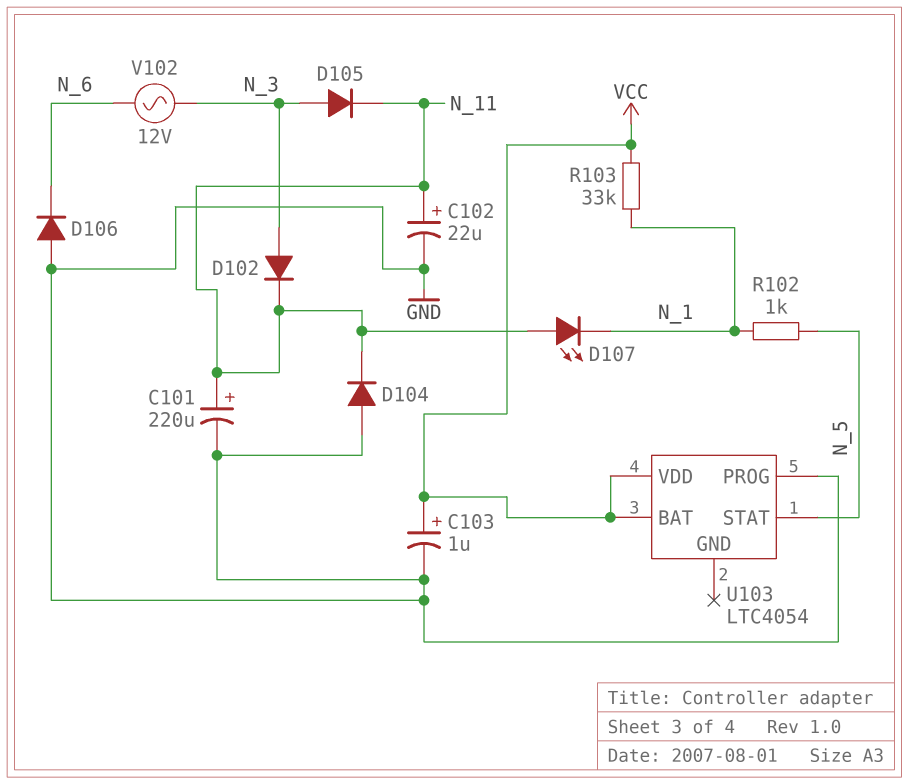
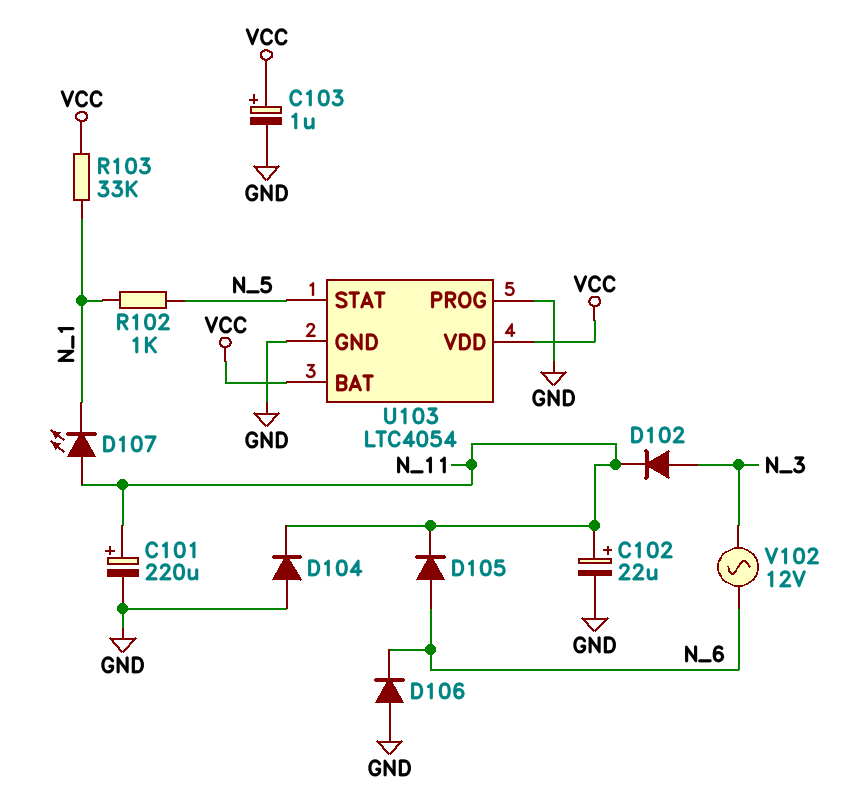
D105: diode (A N_3, K N_11) -> diode (A N_6, K N_11)
U103 pin GND: none -> GND

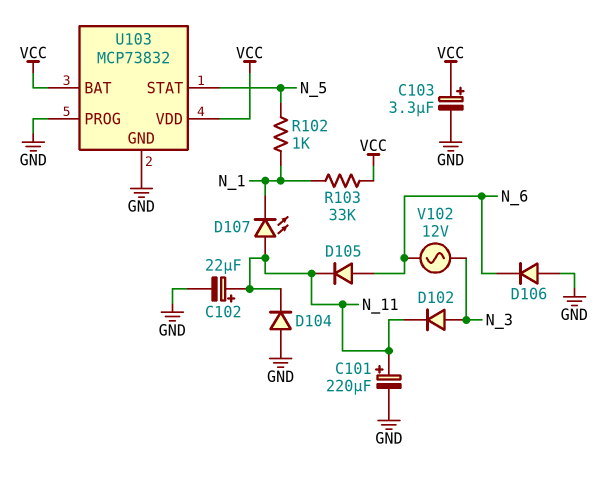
C103: 1uF (plus VCC, minus GND) -> 3.3uF (plus VCC, minus GND)
U103: LTC4054 -> MCP73832

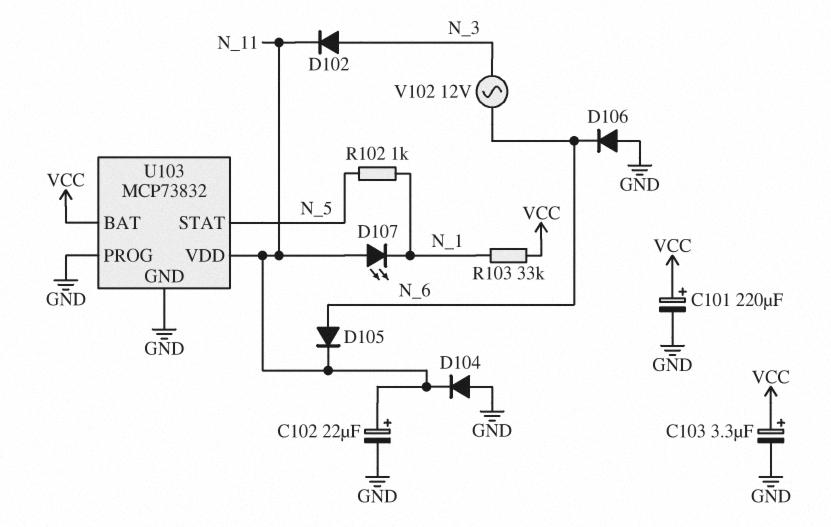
C101: 220uF (plus N_11, minus GND) -> 220uF (plus VCC, minus GND)
U103 pin VDD: VCC -> N_11

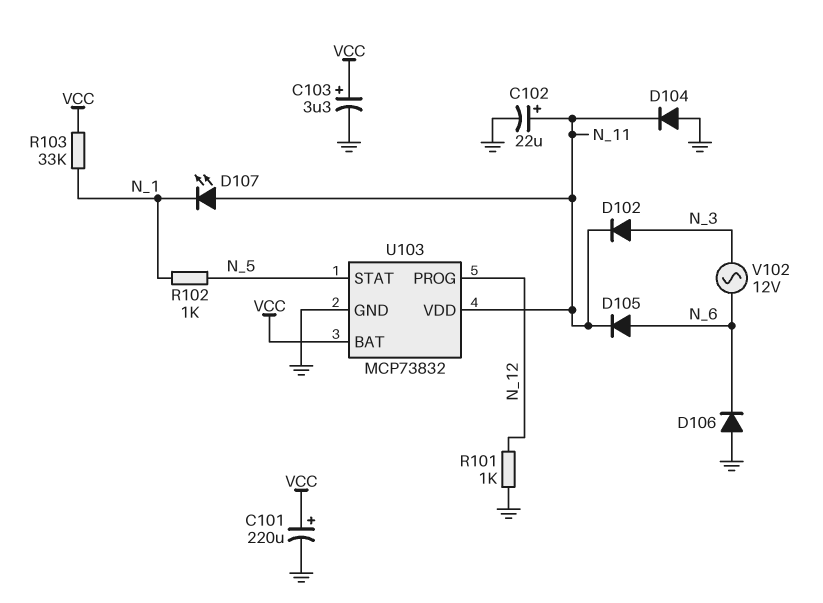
R101: none -> 1k (GND, N_12)
U103 pin PROG: GND -> N_12

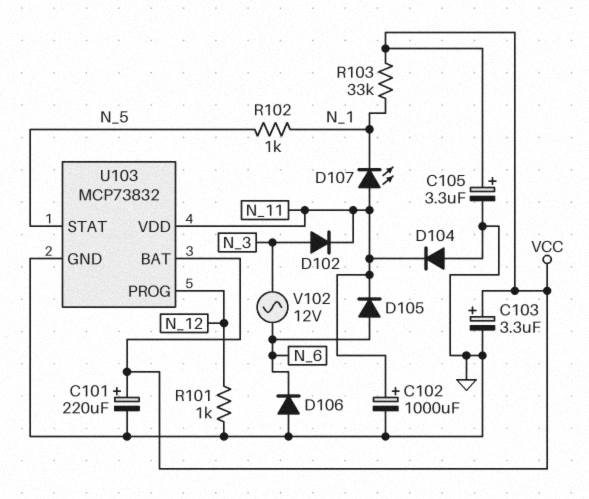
C102: 22uF (plus N_11, minus GND) -> 1000uF (plus N_11, minus GND)
C105: none -> 3.3uF (plus VCC, minus GND)

